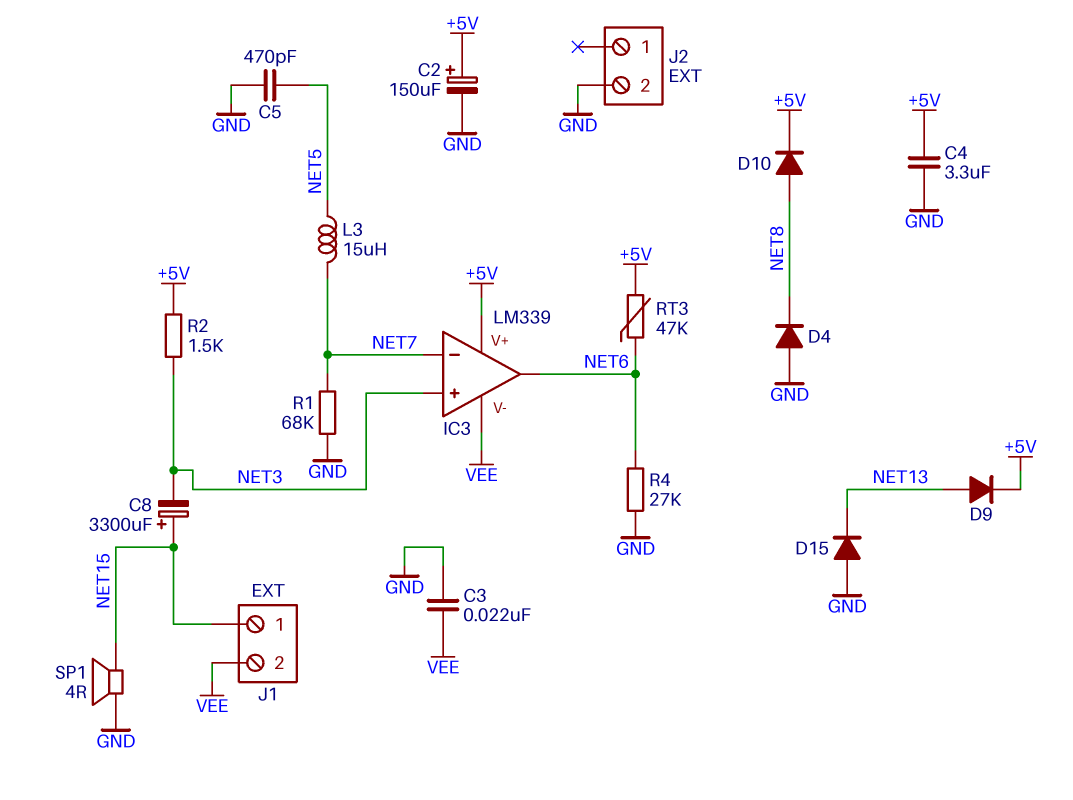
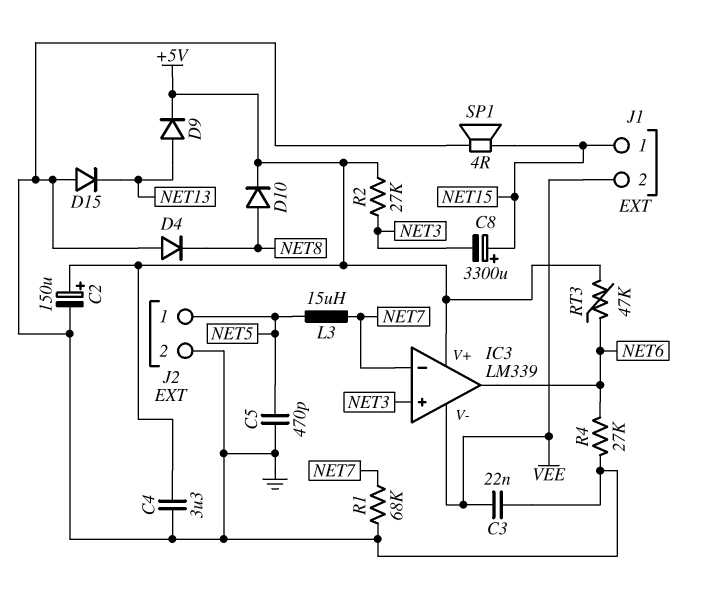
J2 pin 1: none -> NET5
R2: 1.5k (+5V, NET3) -> 27k (+5V, NET3)

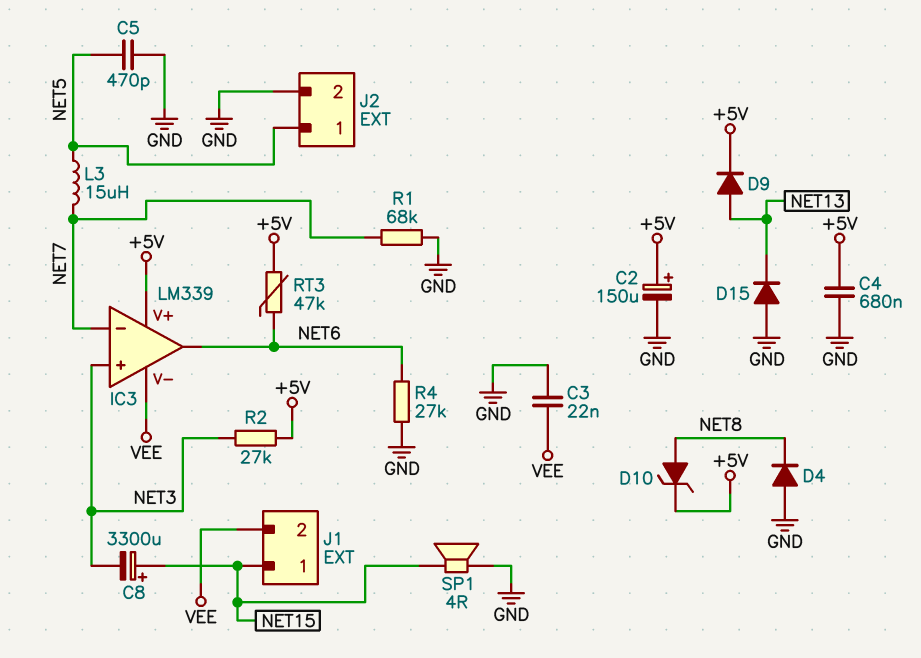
C4: 3.3uF (+5V, GND) -> 680nF (+5V, GND)
D10: diode (A NET8, K +5V) -> zener (A NET8, K +5V)

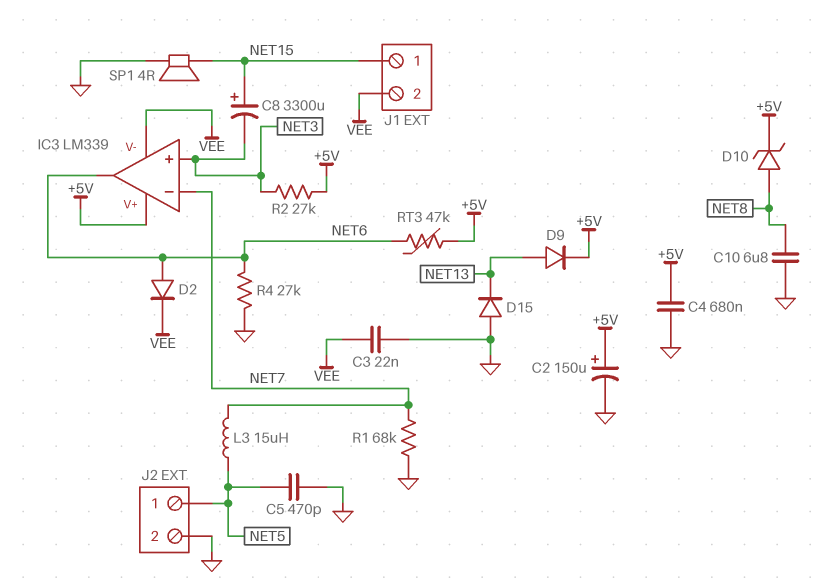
C10: none -> 6.8uF (GND, NET8)
D2: none -> diode (A NET6, K VEE)
D4: diode (A GND, K NET8) -> none

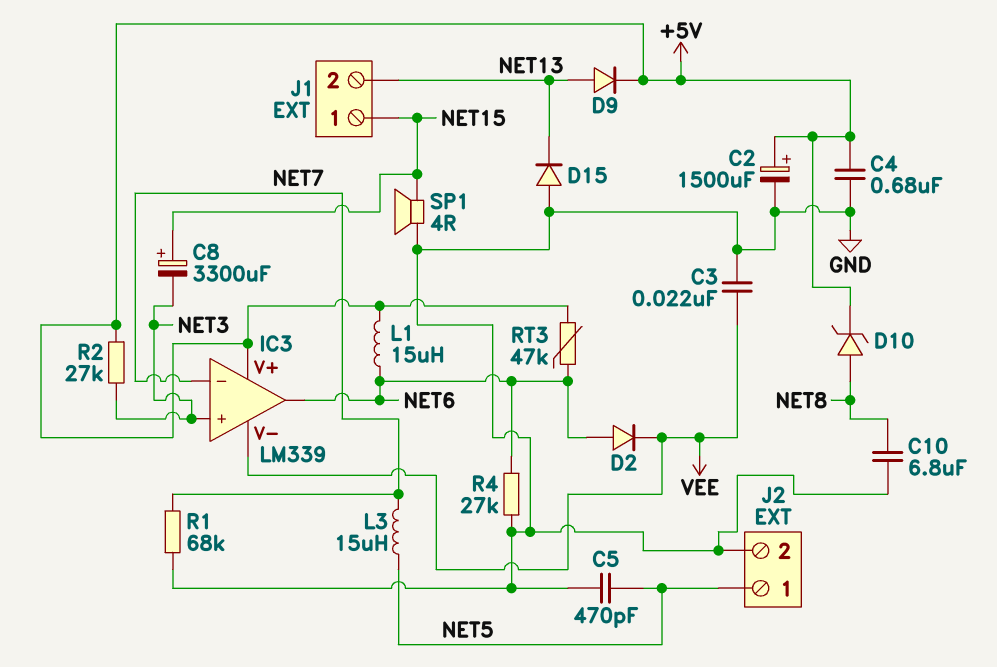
C2: 150uF (plus +5V, minus GND) -> 1500uF (plus +5V, minus GND)
J1 pin 2: VEE -> NET13
L1: none -> 15uH (+5V, NET6)

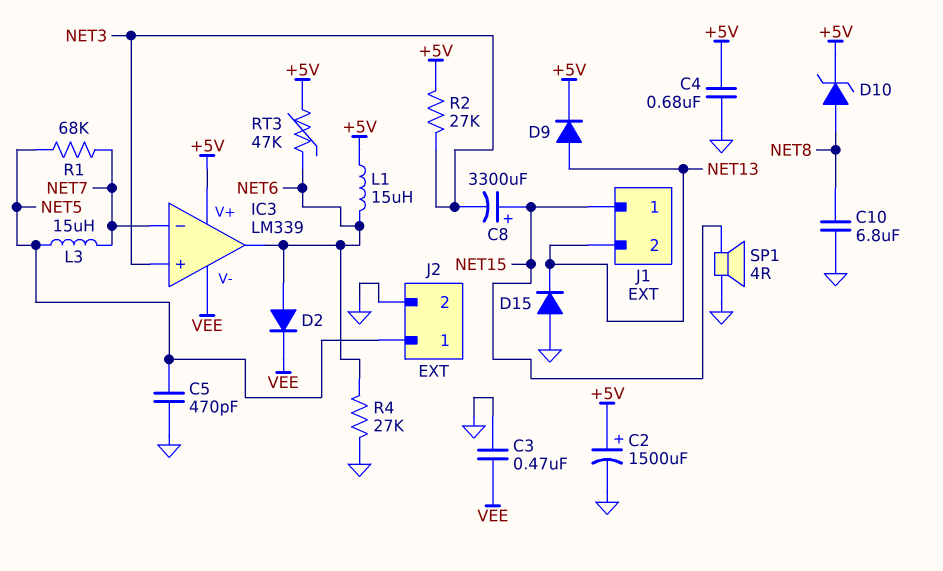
C3: 22nF (GND, VEE) -> 470nF (GND, VEE)
R1: 68k (GND, NET7) -> 68k (NET5, NET7)

